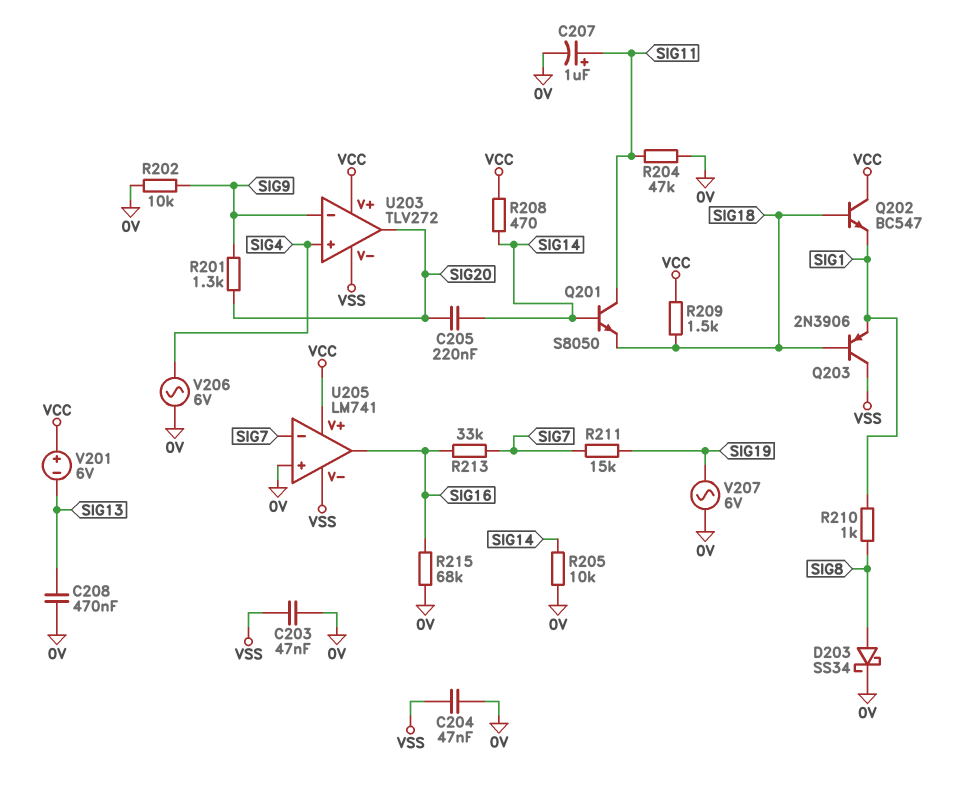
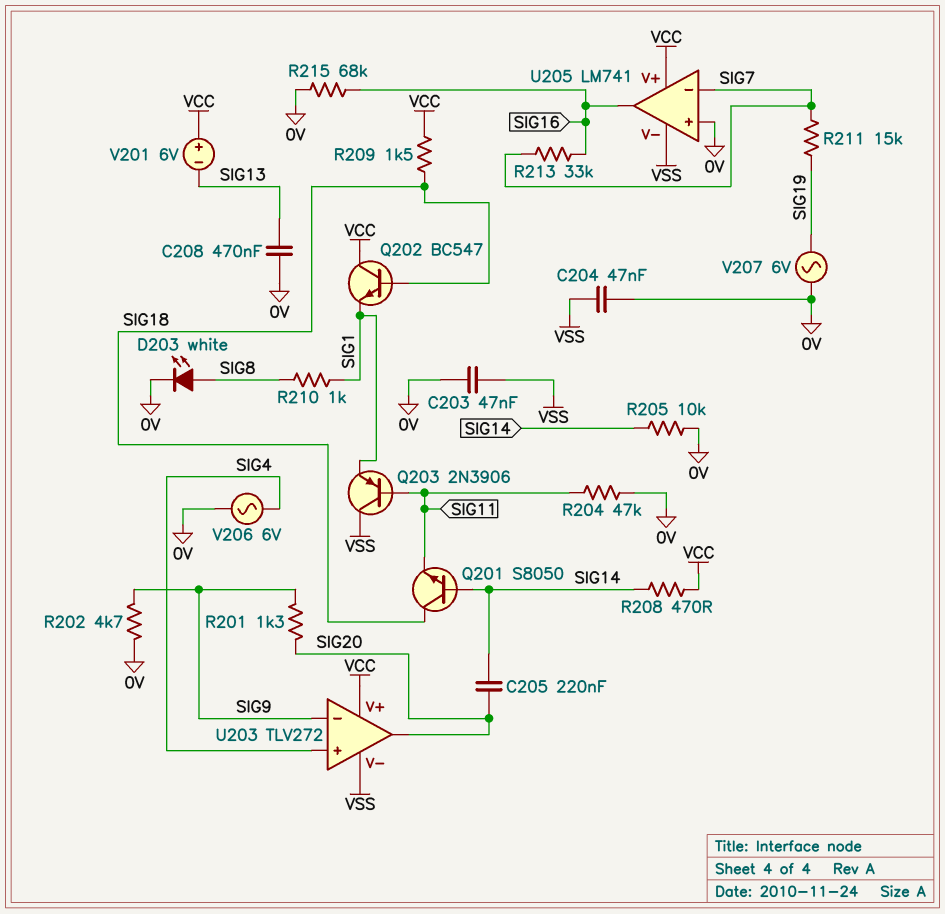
C207: 1uF (plus SIG11, minus 0V) -> none
D203: schottky SS34 (A SIG8, K 0V) -> LED white (A SIG8, K 0V)
Q201: NPN S8050 (B SIG14, C SIG11, E SIG18) -> NPN S8050 (B SIG14, C SIG18, E SIG11)
Q203: PNP 2N3906 (B SIG18, C VSS, E SIG1) -> PNP 2N3906 (B SIG11, C VSS, E SIG1)
R202: 10k (0V, SIG9) -> 4.7k (0V, SIG9)

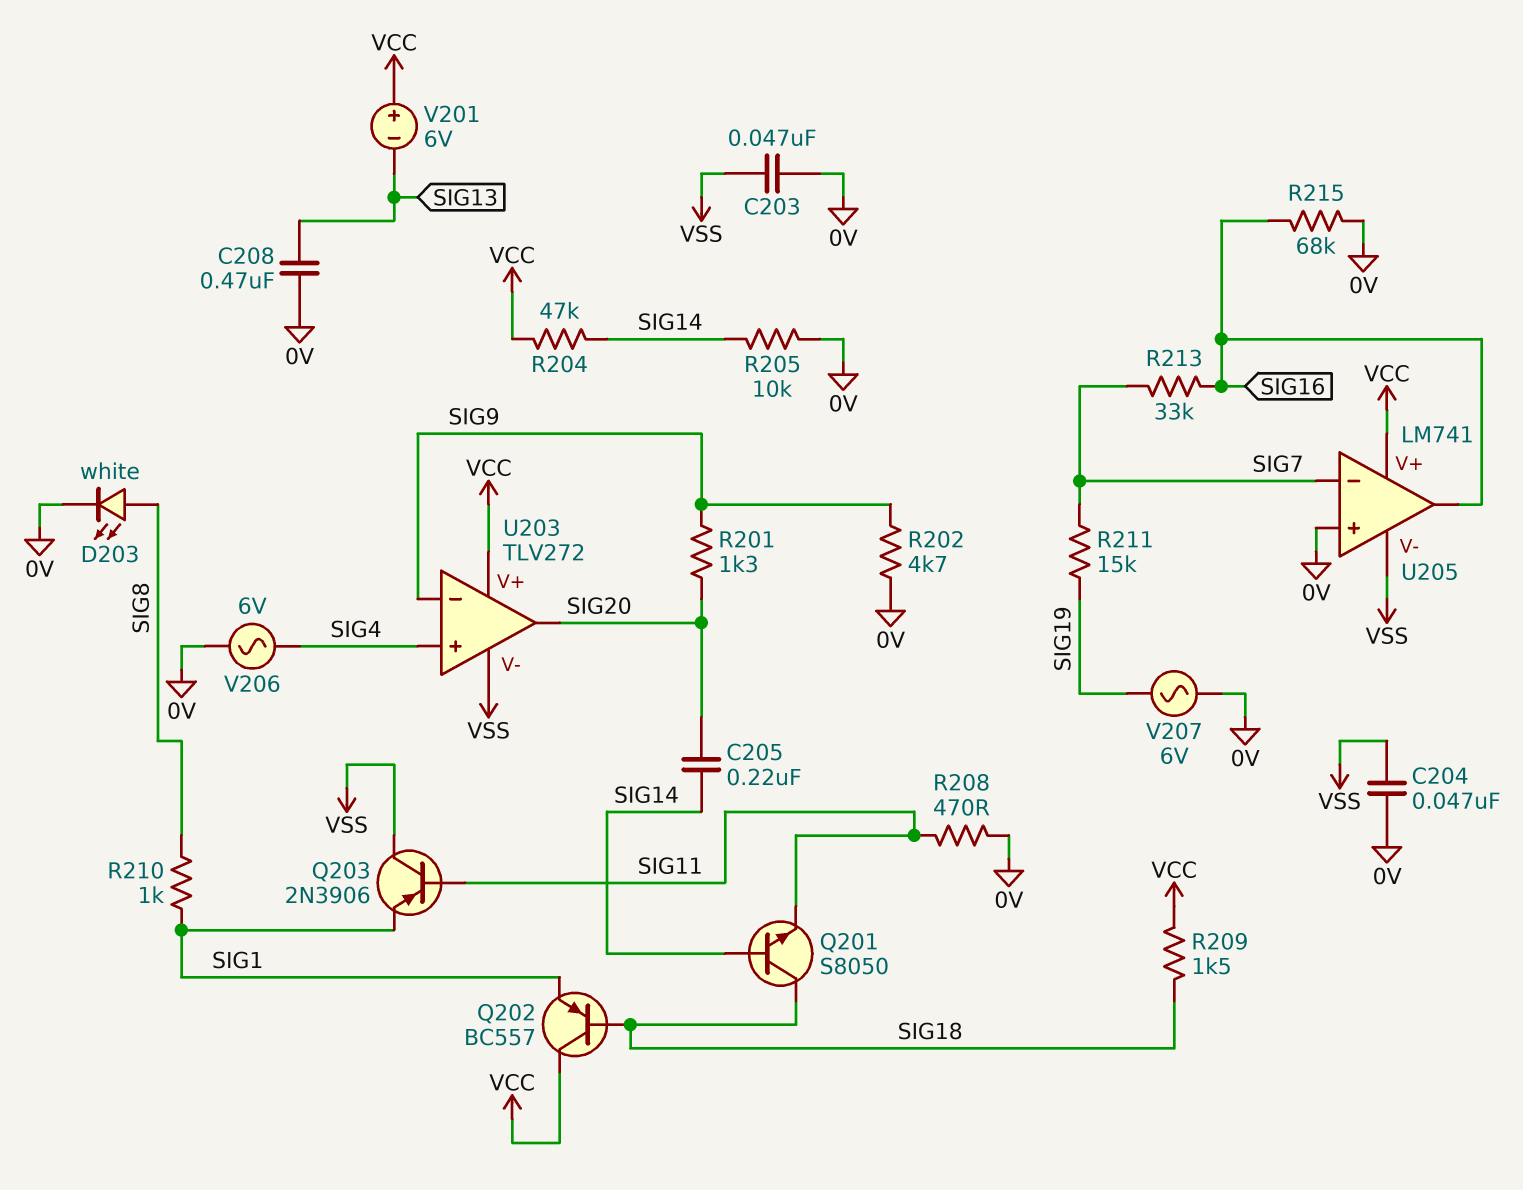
Q202: NPN BC547 (B SIG18, C VCC, E SIG1) -> PNP BC557 (B SIG18, C VCC, E SIG1)
R204: 47k (0V, SIG11) -> 47k (SIG14, VCC)
R208: 470 (SIG14, VCC) -> 470 (0V, SIG11)

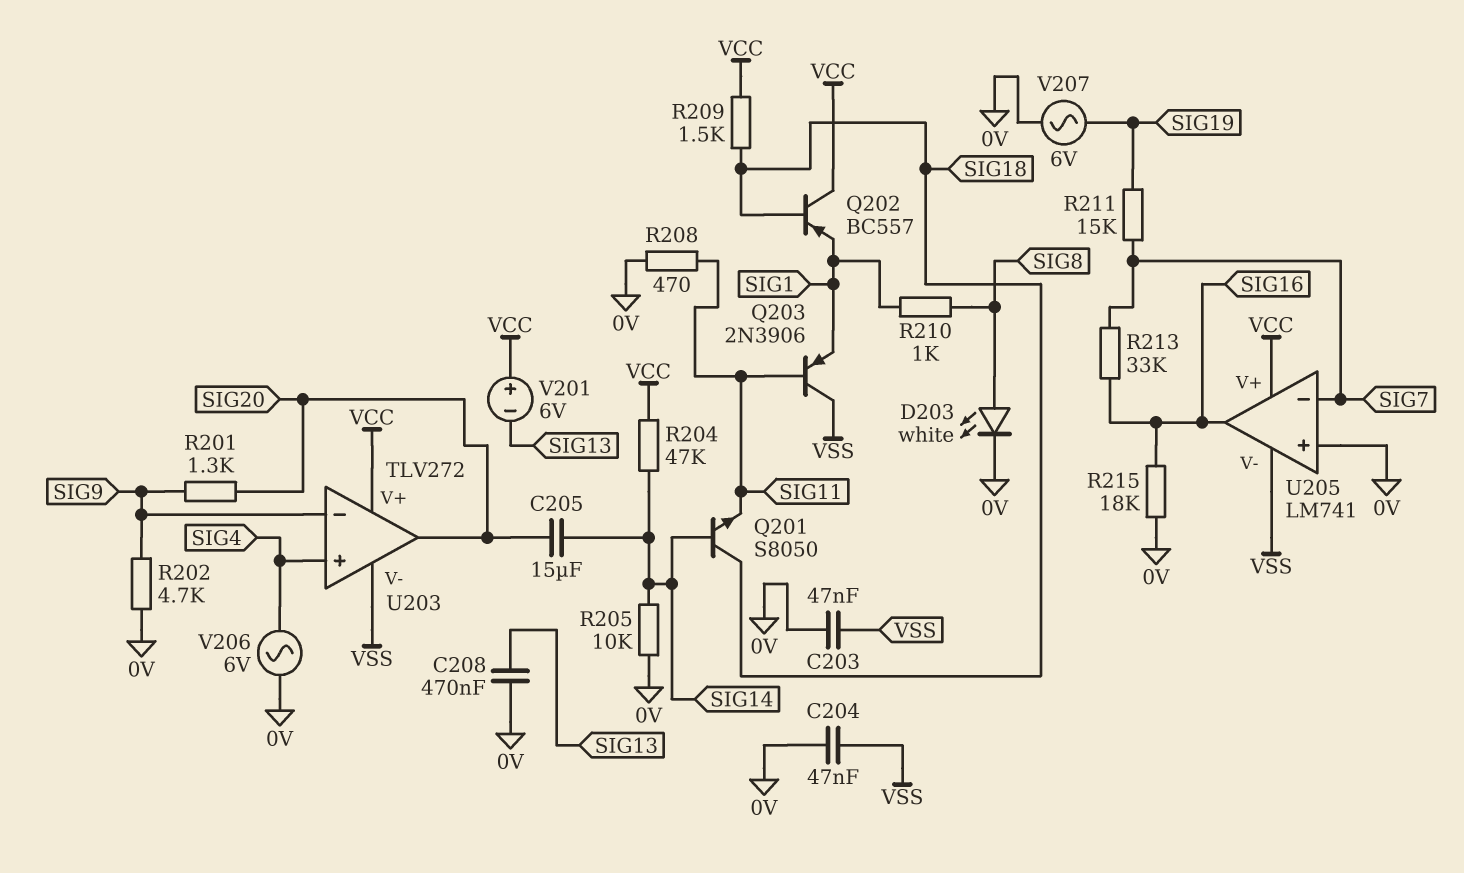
C205: 220nF (SIG14, SIG20) -> 15uF (SIG14, SIG20)
R215: 68k (0V, SIG16) -> 18k (0V, SIG16)

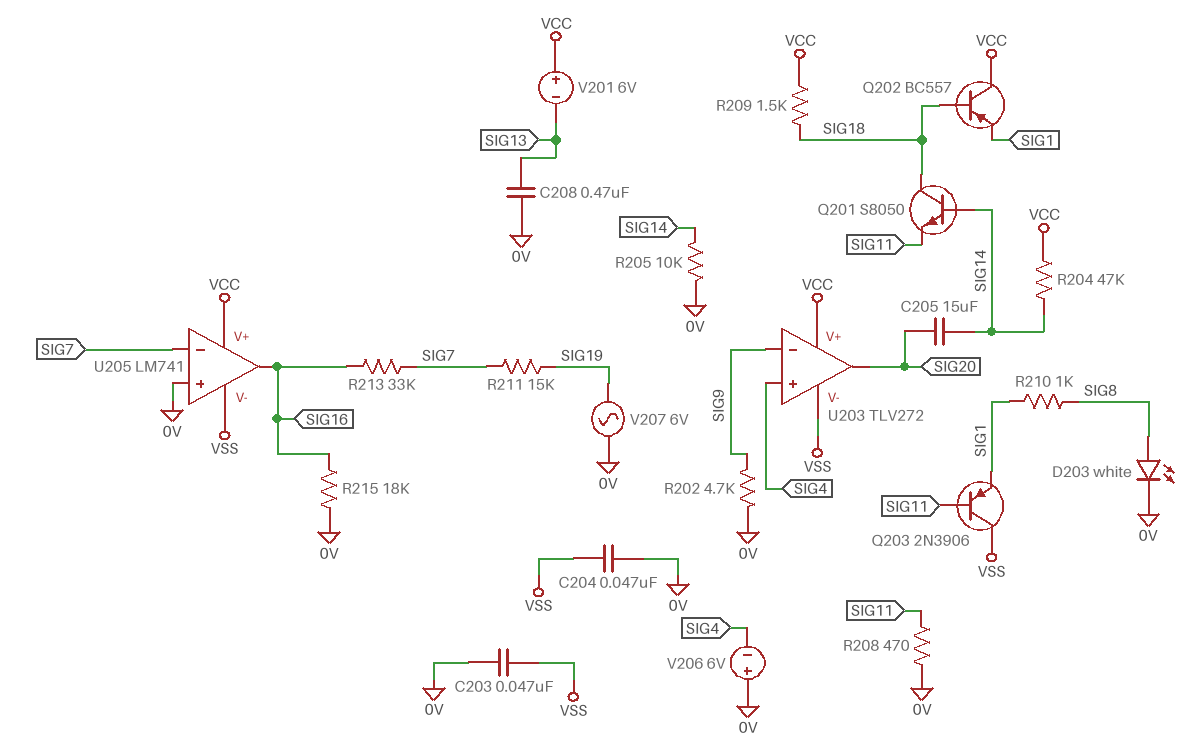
R201: 1.3k (SIG9, SIG20) -> none
V206: AC 6V (0V, SIG4) -> 6V (plus 0V, minus SIG4)

